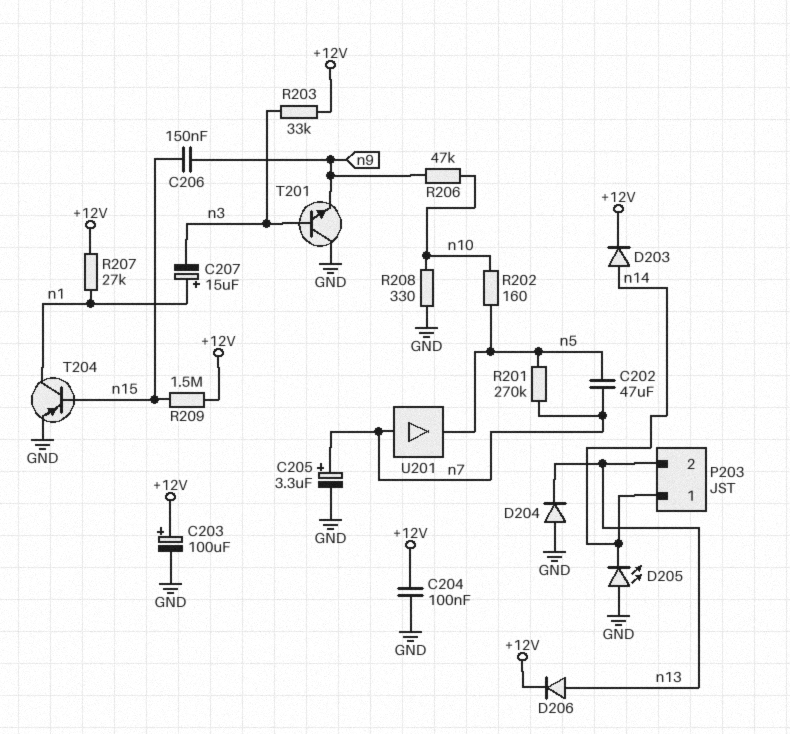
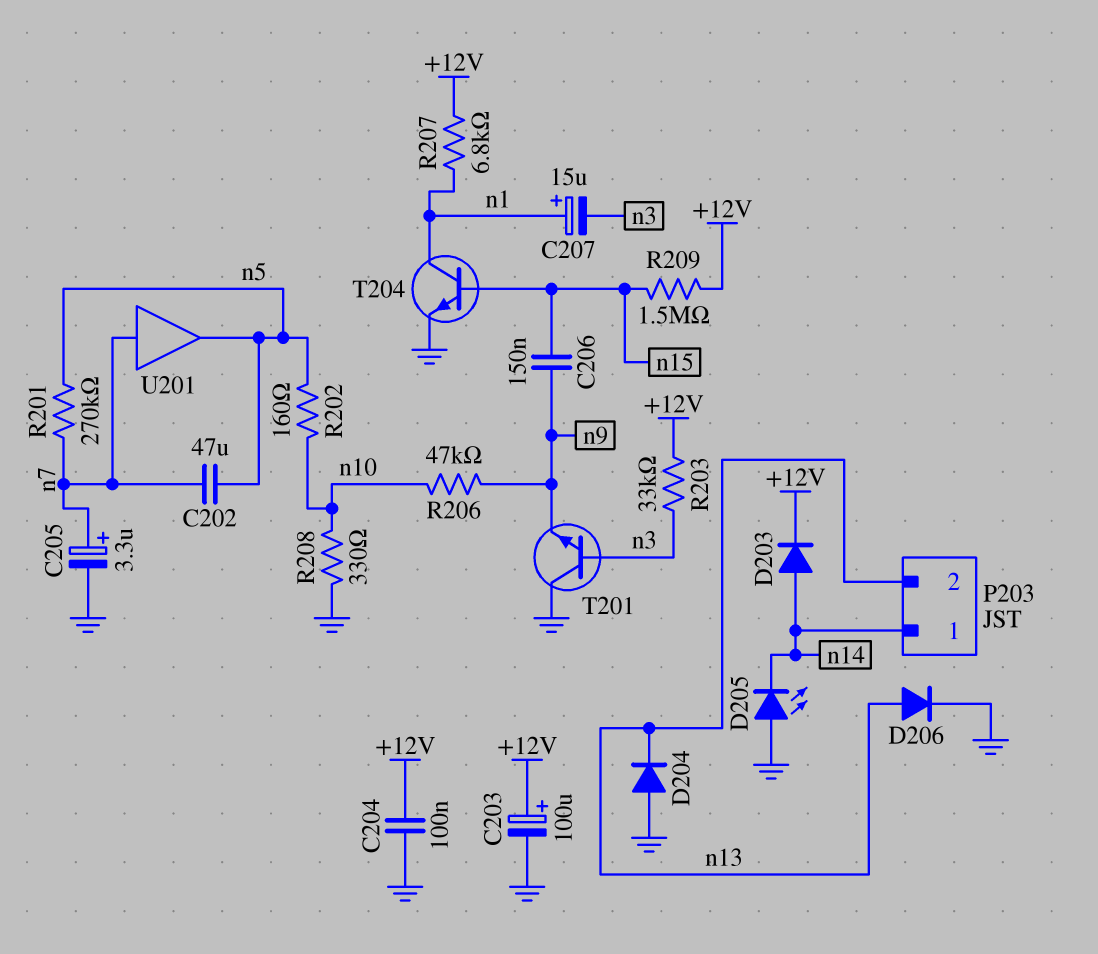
D206: diode (A n13, K +12V) -> diode (A n13, K GND)
R207: 27k (+12V, n1) -> 6.8k (+12V, n1)
T204: PNP (B n15, C n1, E GND) -> NPN (B n15, C n1, E GND)

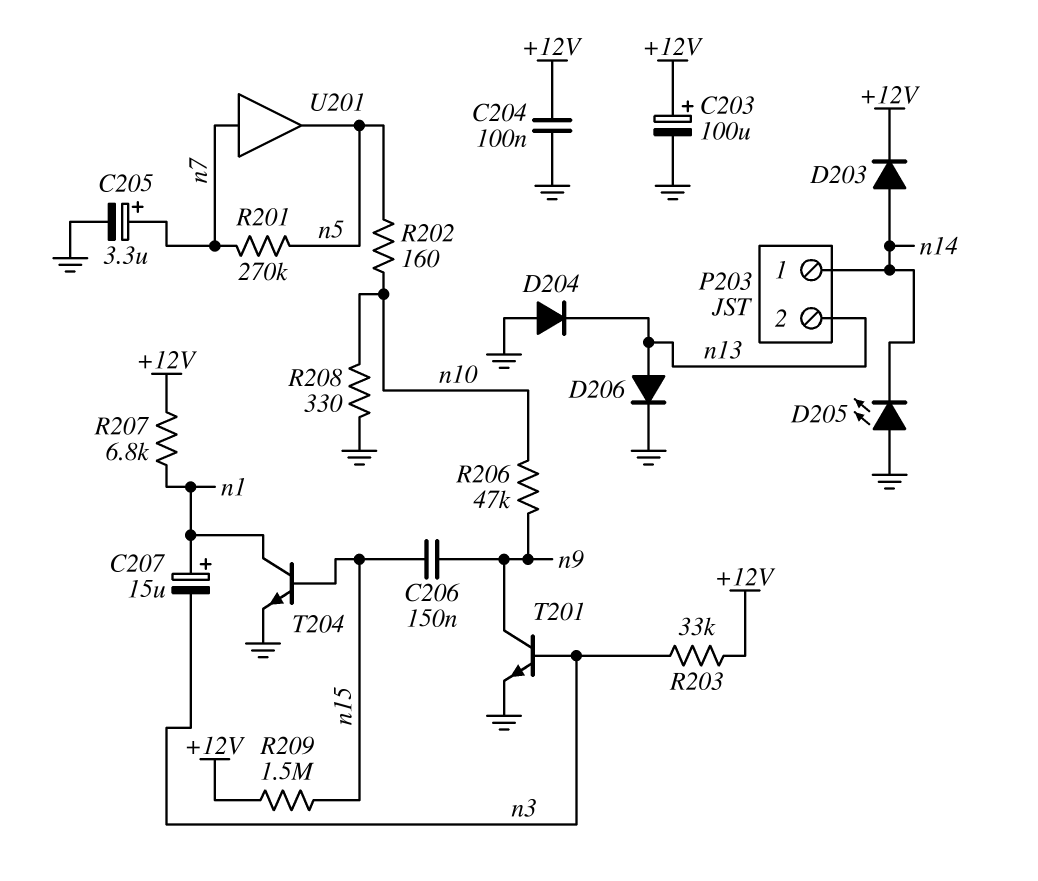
C202: 47uF (n5, n7) -> none
T201: NPN (B n3, C GND, E n9) -> NPN (B n3, C n9, E GND)

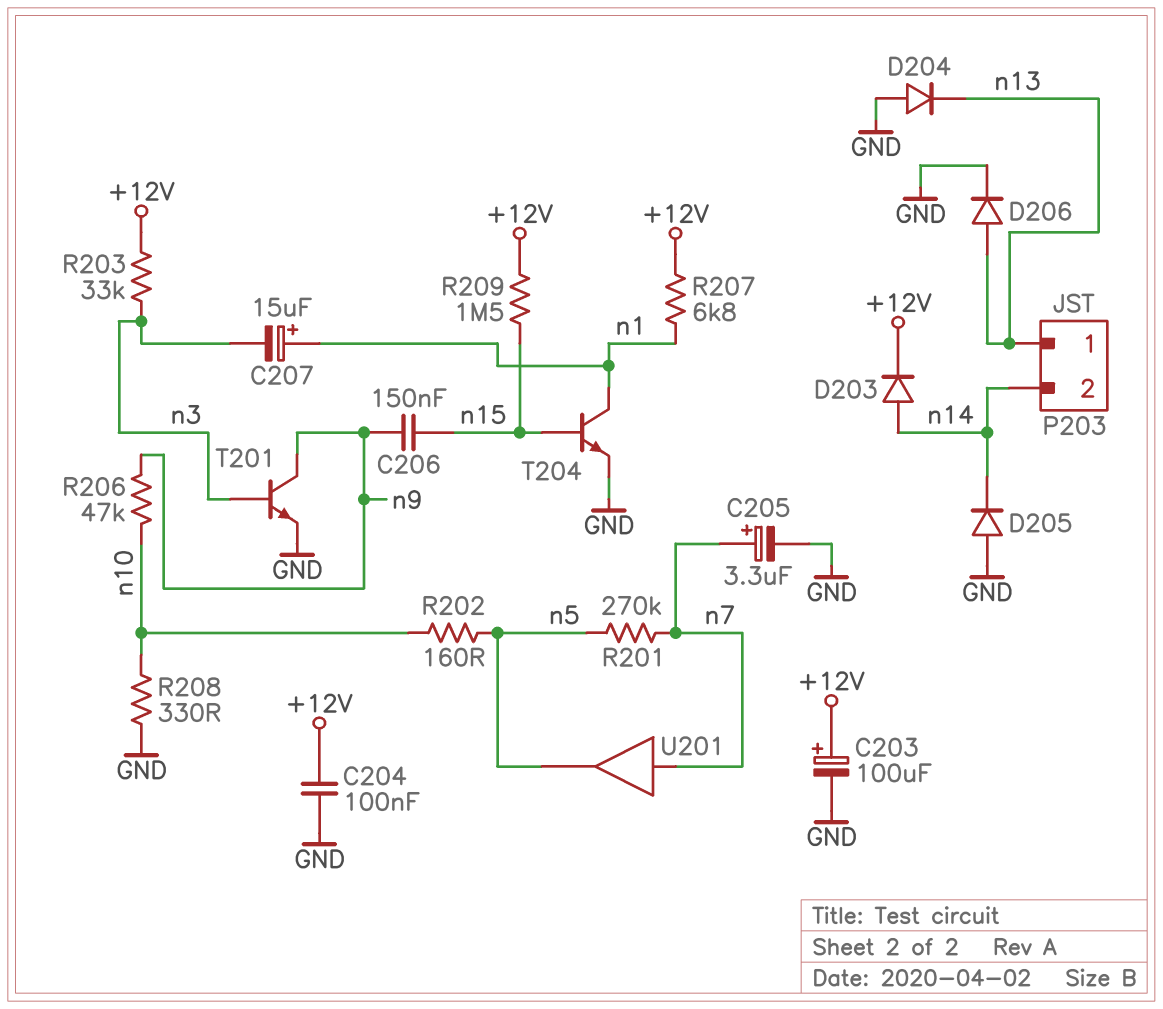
D205: LED (A GND, K n14) -> diode (A GND, K n14)
P203 pin 1: n14 -> n13
P203 pin 2: n13 -> n14

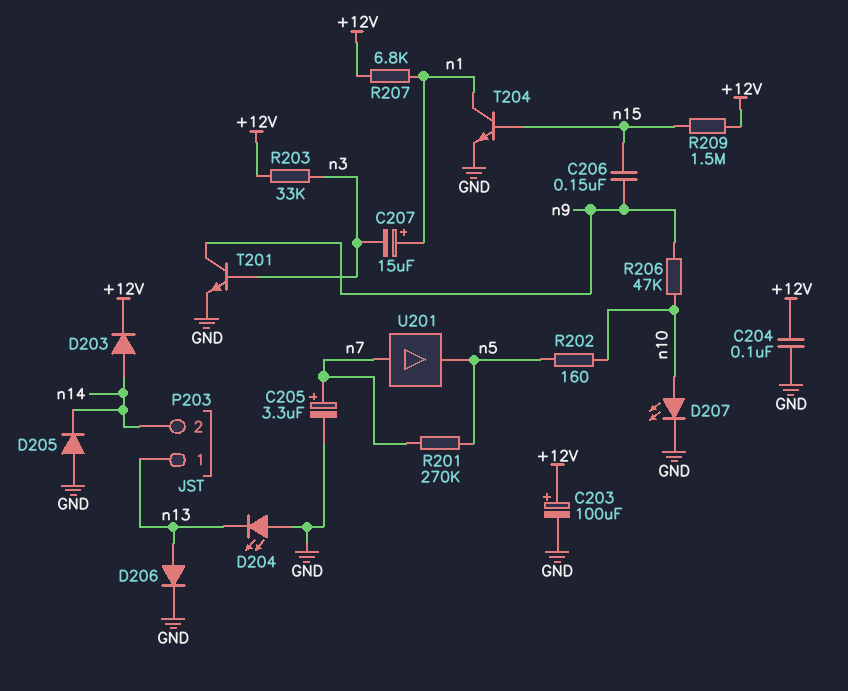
D204: diode (A GND, K n13) -> LED (A GND, K n13)
D207: none -> LED (A n10, K GND)
R208: 330 (GND, n10) -> none

